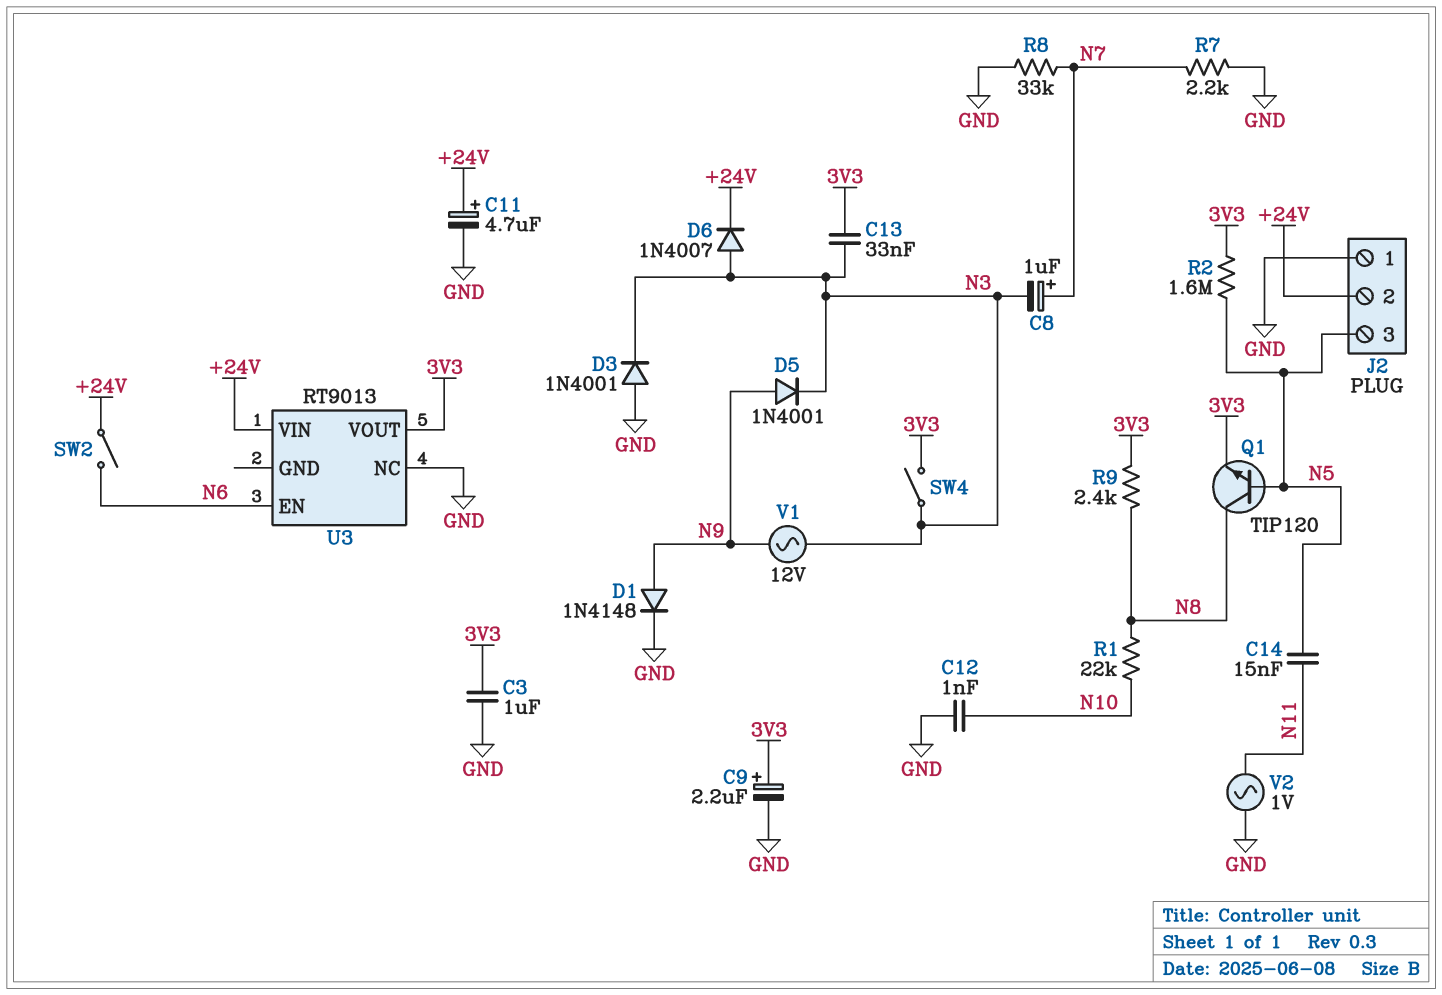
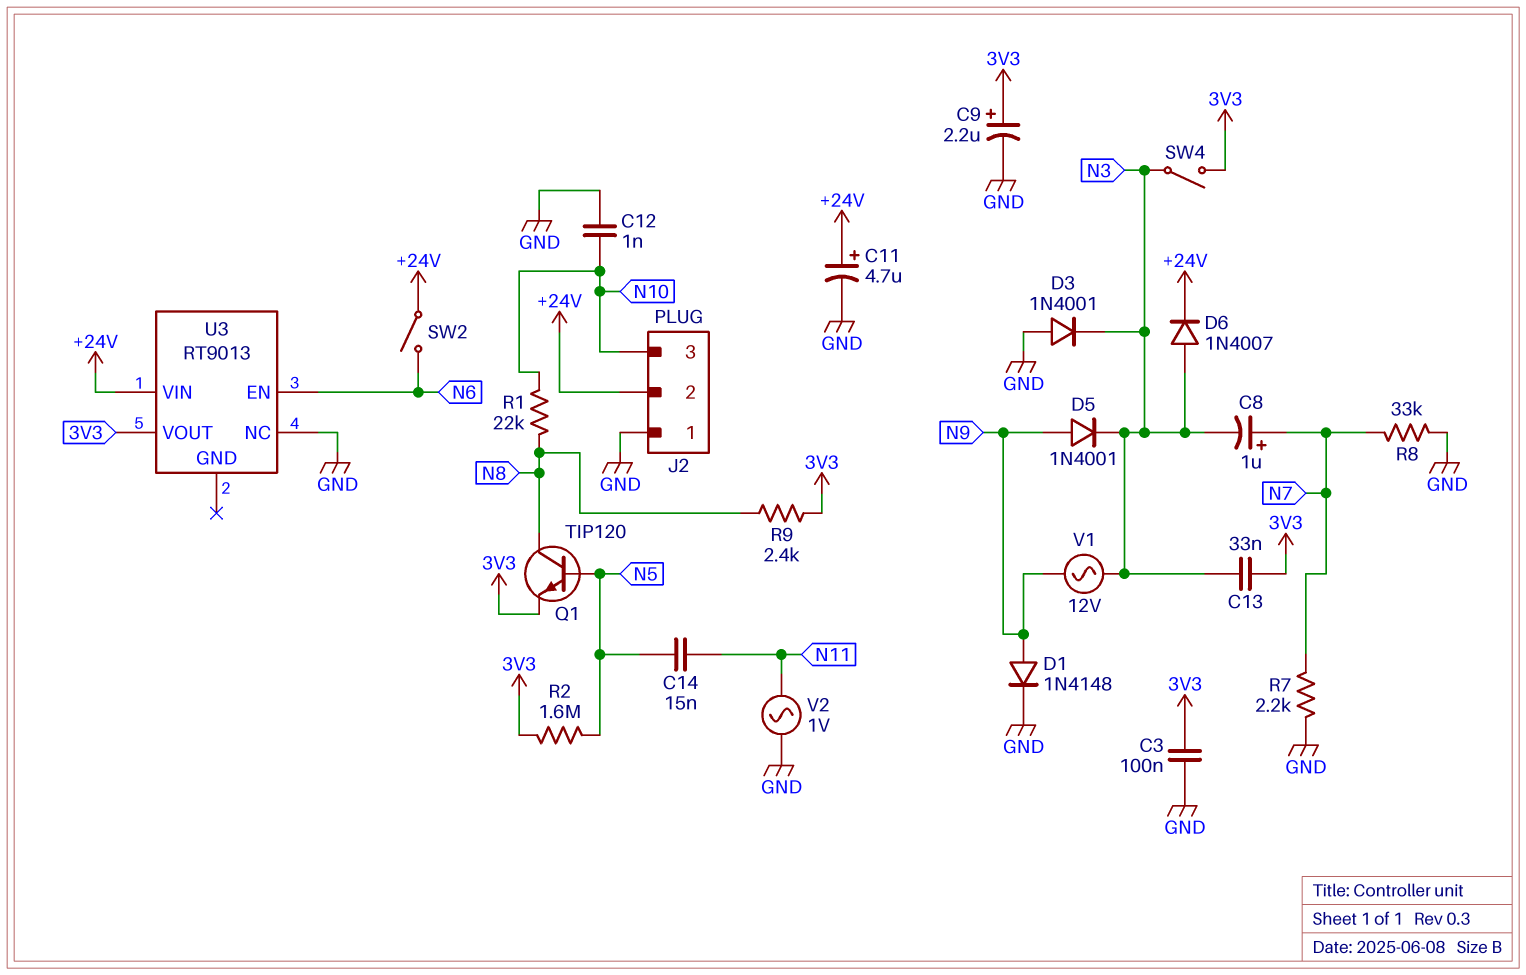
C3: 1uF (3V3, GND) -> 100nF (3V3, GND)
J2 pin 3: N5 -> N10

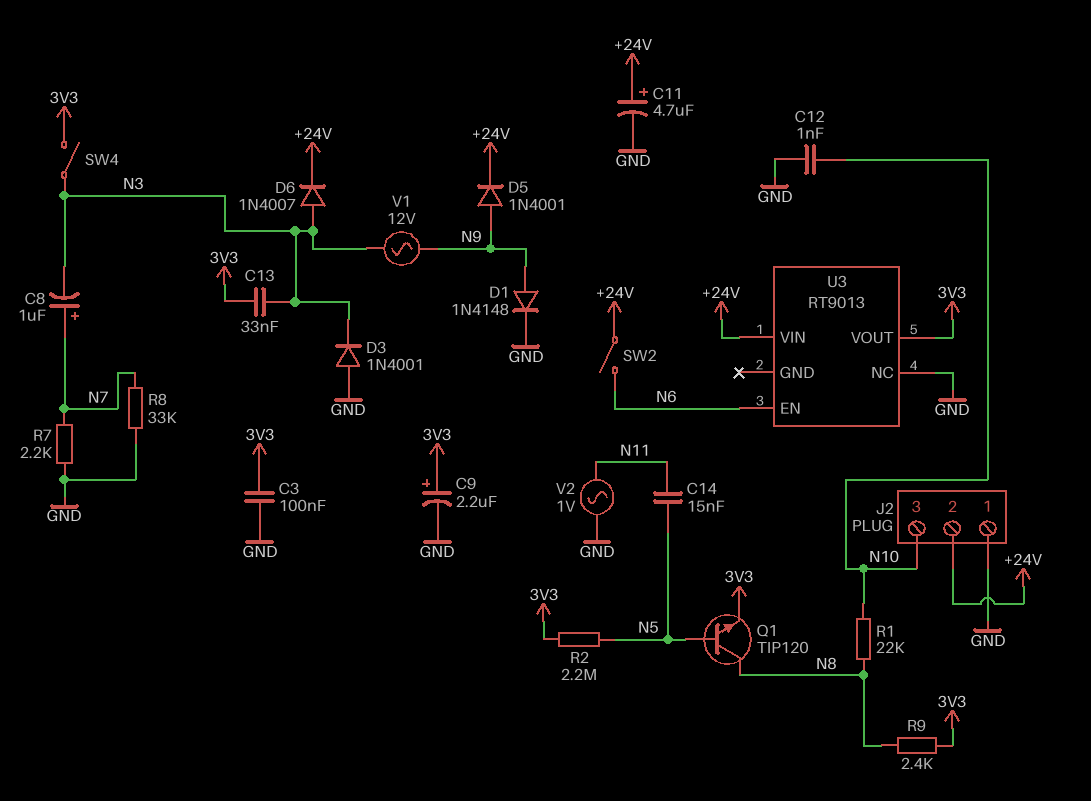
D5: diode 1N4001 (A N9, K N3) -> diode 1N4001 (A N9, K +24V)
R2: 1.6M (3V3, N5) -> 2.2M (3V3, N5)

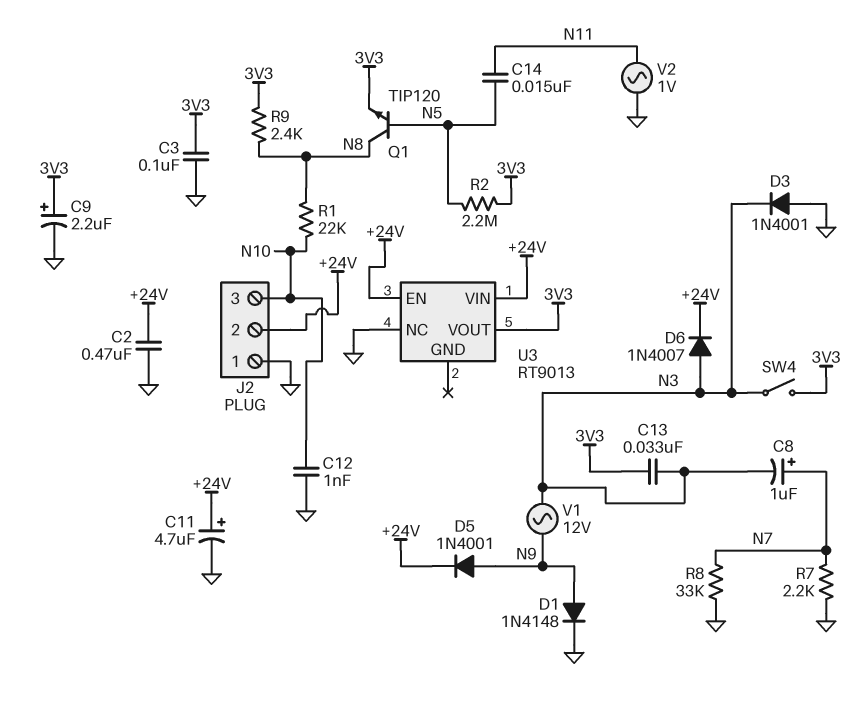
C2: none -> 470nF (+24V, GND)
SW2: switch (+24V, N6) -> none
U3 pin EN: N6 -> +24V

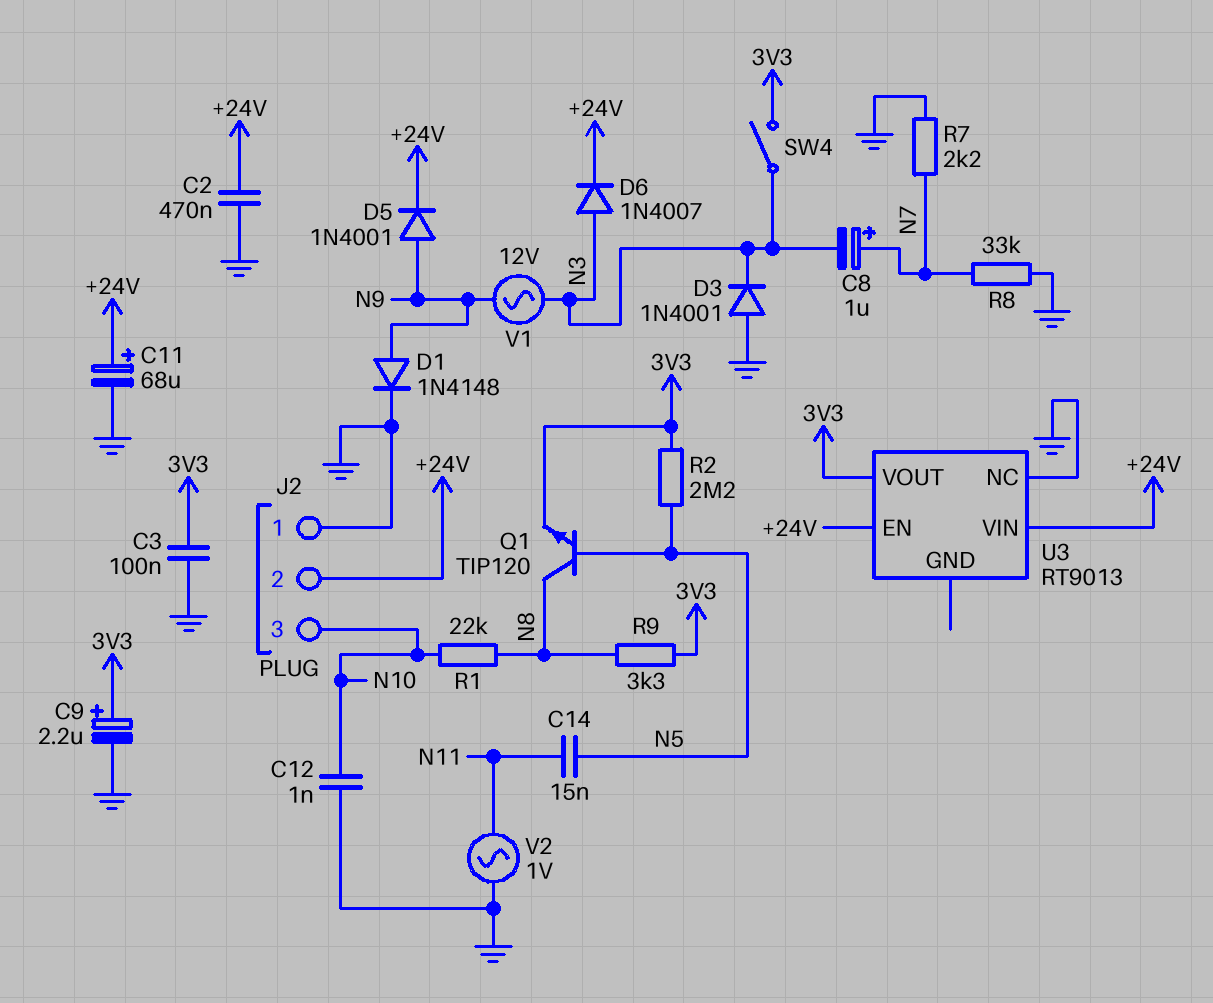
C11: 4.7uF (plus +24V, minus GND) -> 68uF (plus +24V, minus GND)
C13: 33nF (3V3, N3) -> none
R9: 2.4k (3V3, N8) -> 3.3k (3V3, N8)

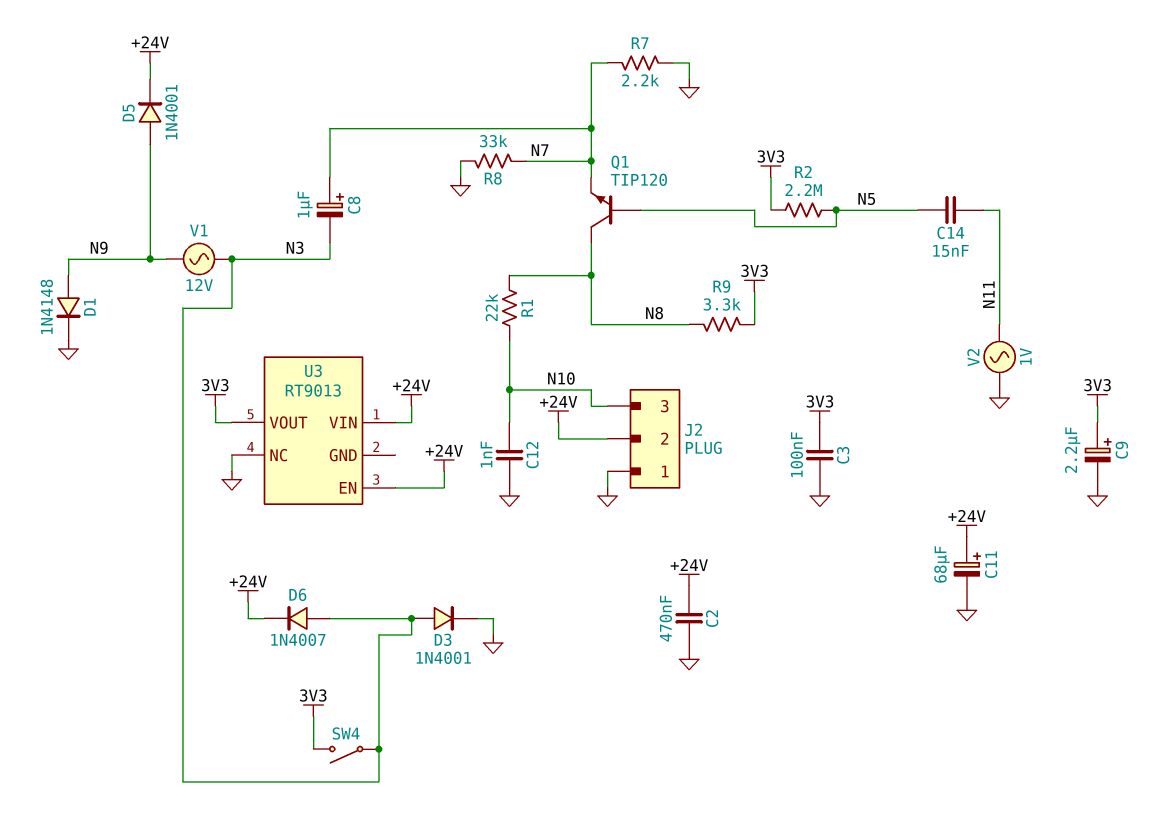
D3: diode 1N4001 (A GND, K N3) -> diode 1N4001 (A N3, K GND)
Q1: NPN TIP120 (B N5, C N8, E 3V3) -> NPN TIP120 (B N5, C N8, E N7)

